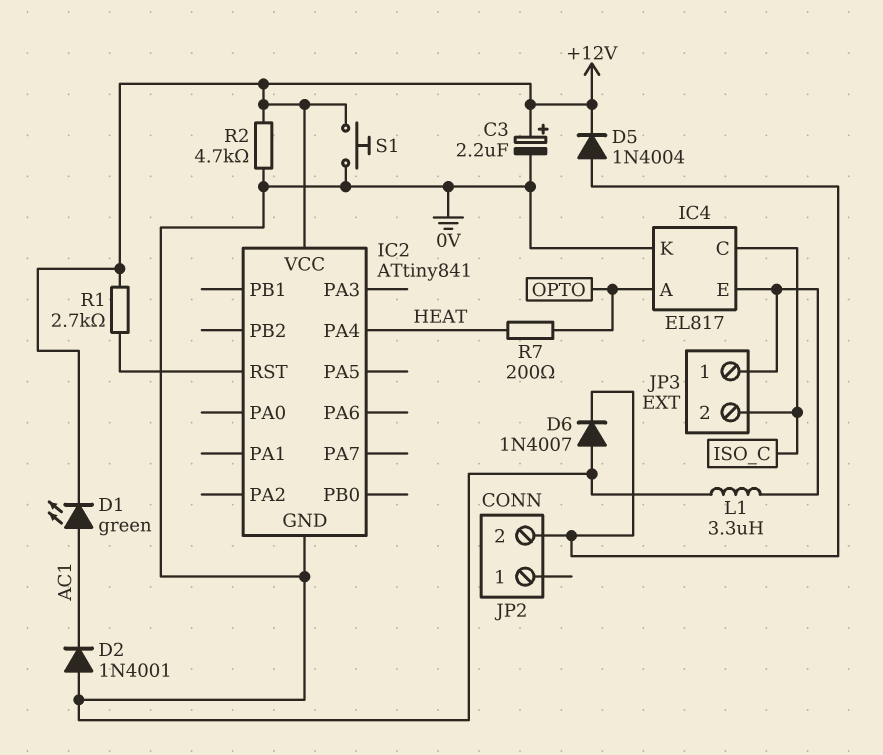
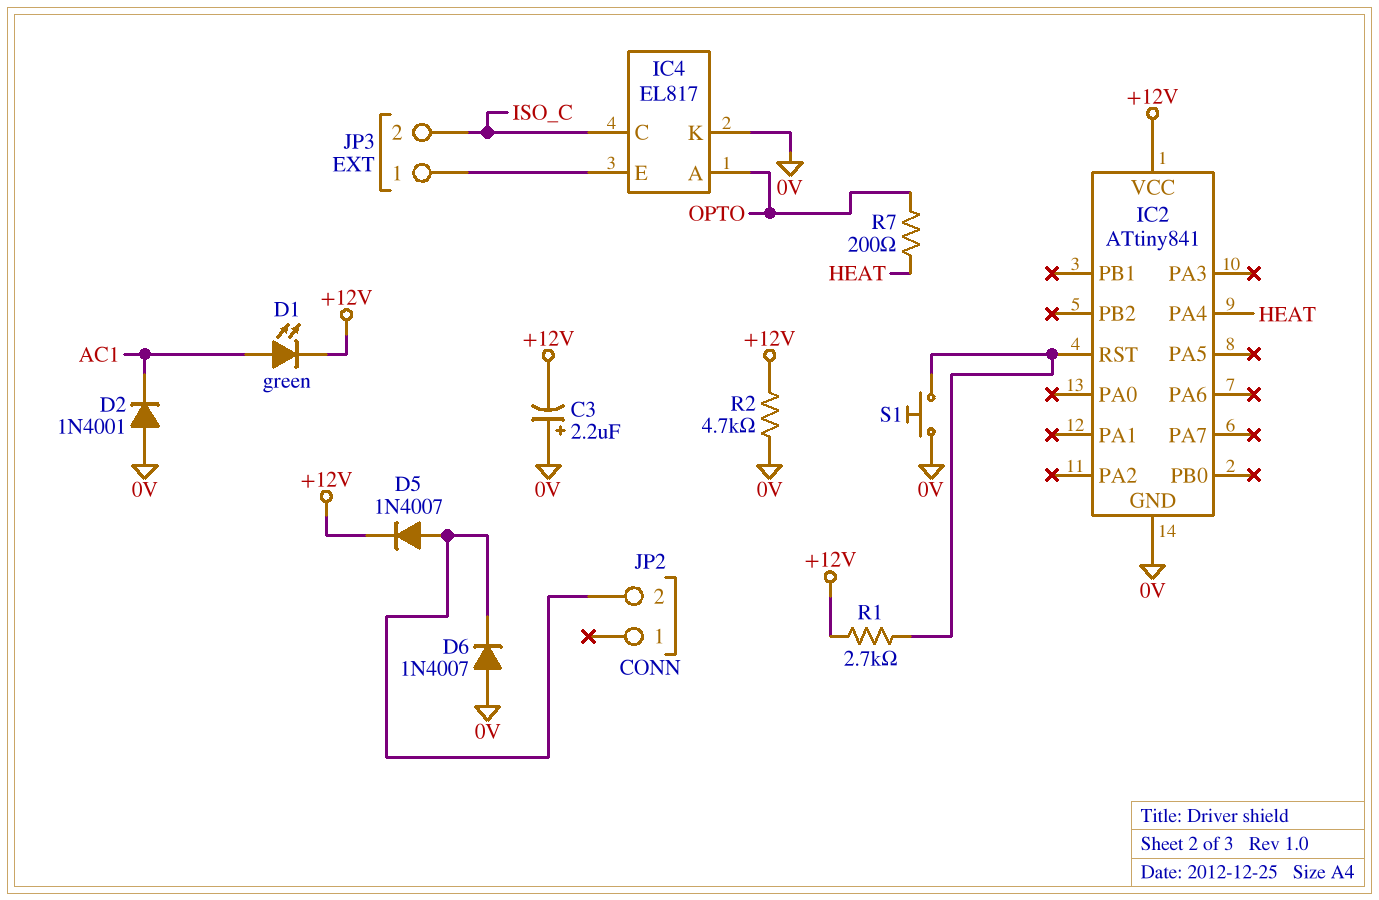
C3: 2.2uF (plus +12V, minus 0V) -> 2.2uF (plus 0V, minus +12V)
D5: diode 1N4004 (A JP2/2, K +12V) -> diode 1N4007 (A JP2/2, K +12V)
L1: 3.3uH (0V, IC4/E) -> none
S1: button (+12V, 0V) -> button (0V, IC2/RST)

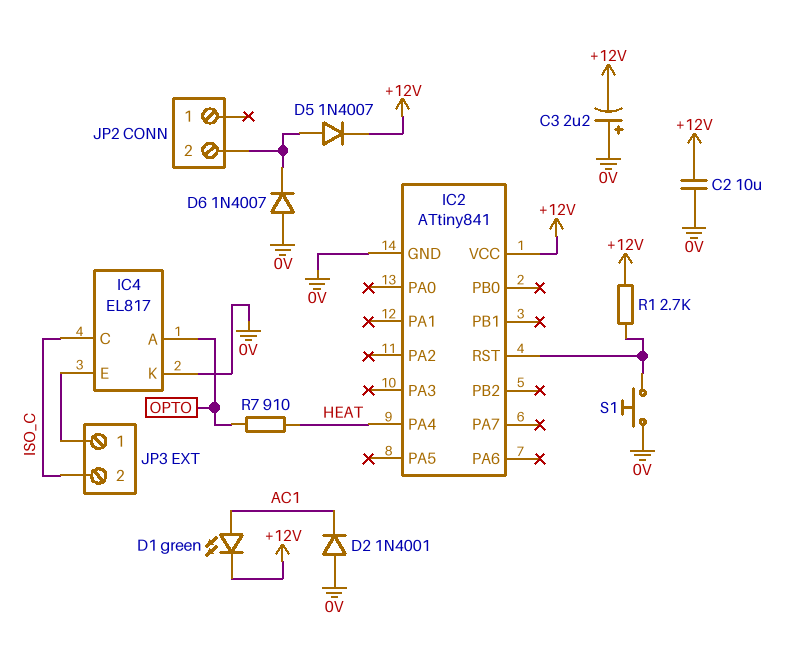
C2: none -> 10uF (+12V, 0V)
R2: 4.7k (+12V, 0V) -> none
R7: 200 (HEAT, OPTO) -> 910 (HEAT, OPTO)

